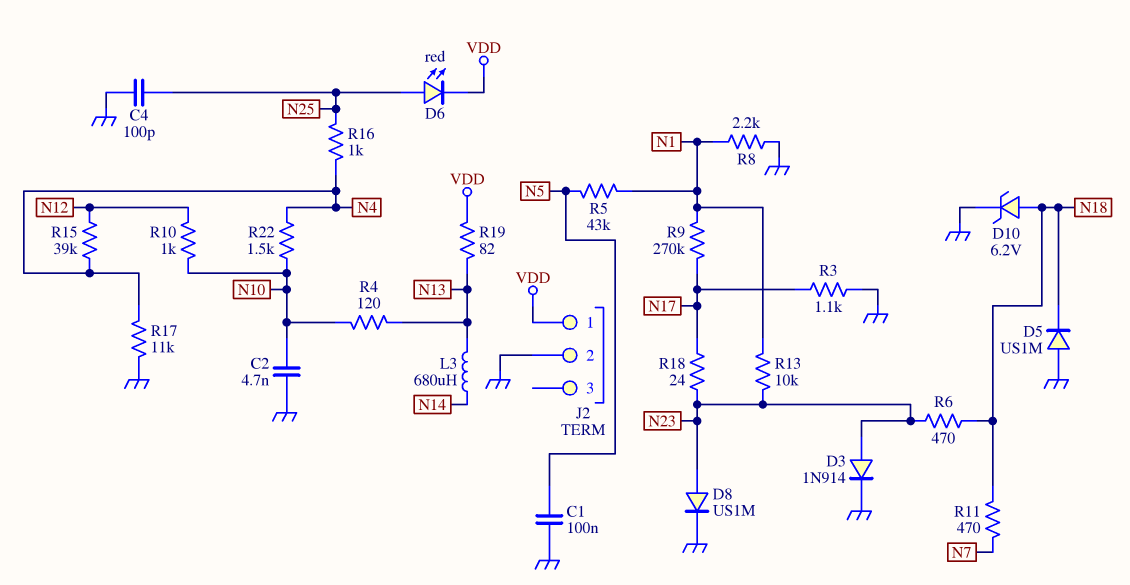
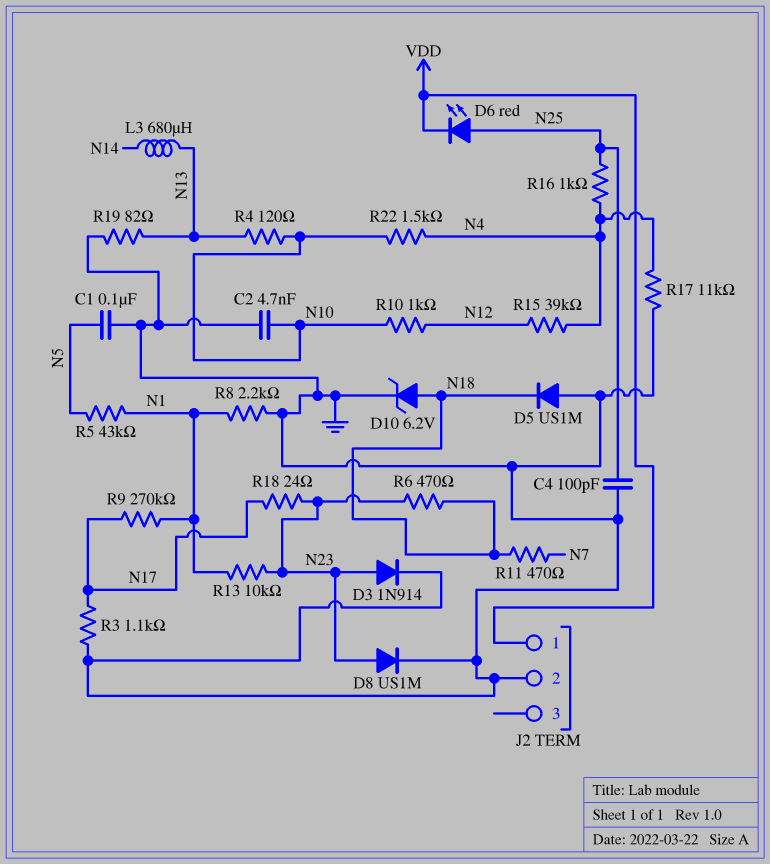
R19: 82 (N13, VDD) -> 82 (GND, N13)

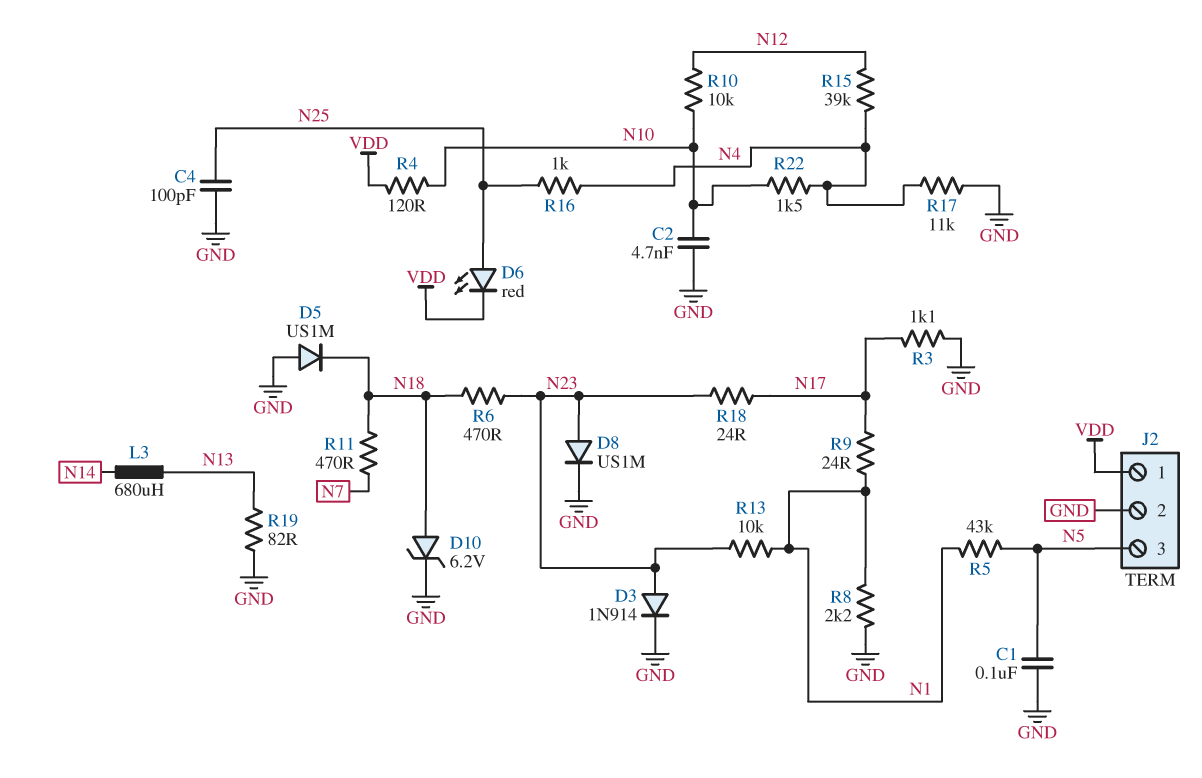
J2 pin 3: none -> N5
R4: 120 (N10, N13) -> 120 (N10, VDD)
R9: 270k (N1, N17) -> 24 (N1, N17)
R10: 1k (N10, N12) -> 10k (N10, N12)

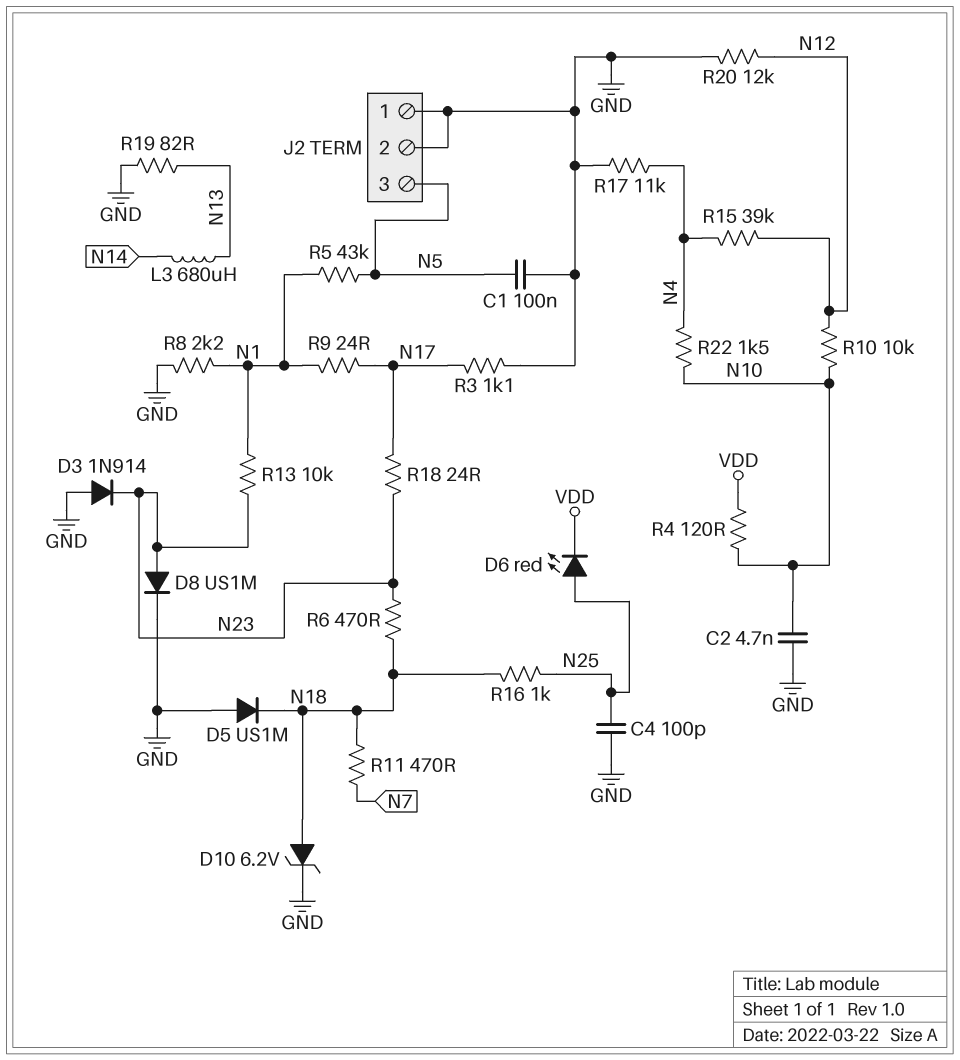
D3: diode 1N914 (A N23, K GND) -> diode 1N914 (A GND, K N23)
J2 pin 1: VDD -> GND
R16: 1k (N4, N25) -> 1k (N18, N25)
R20: none -> 12k (GND, N12)

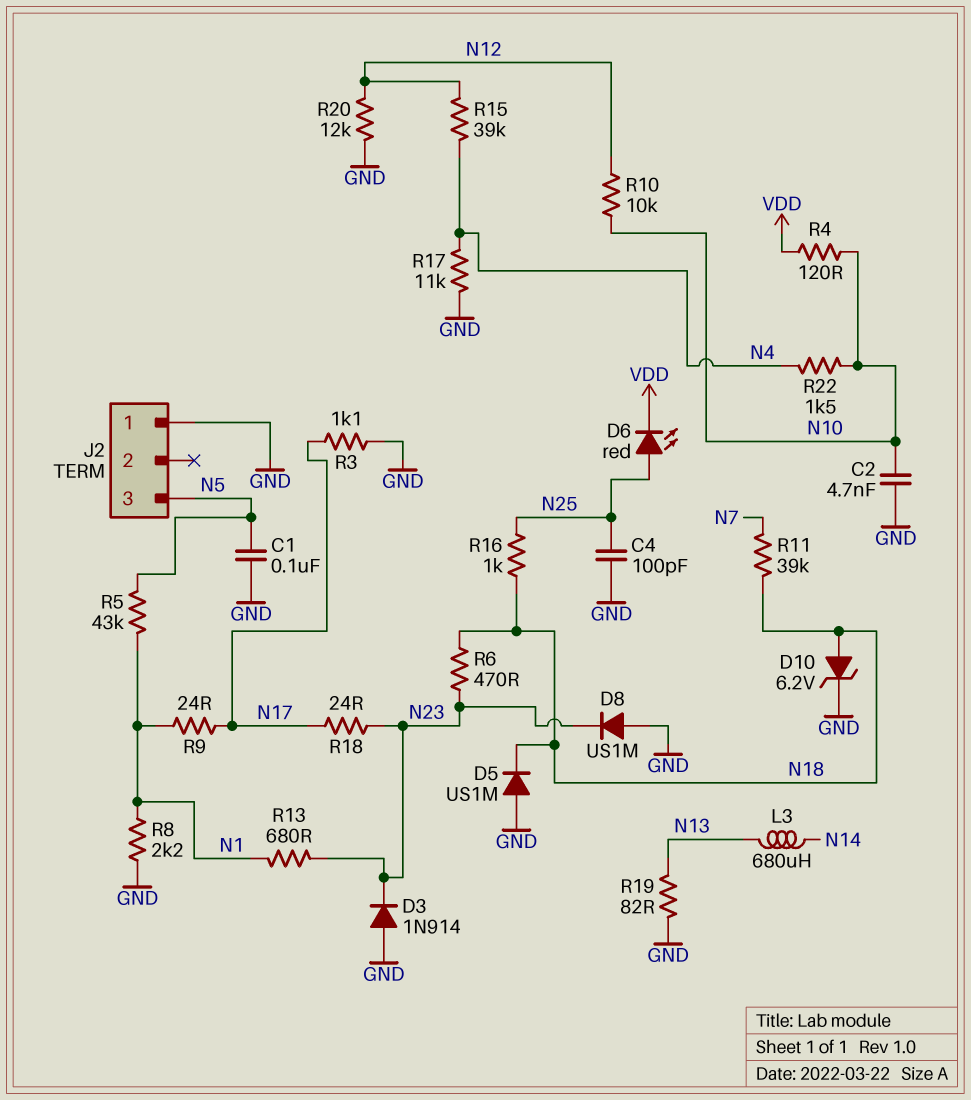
D8: diode US1M (A N23, K GND) -> diode US1M (A GND, K N23)
J2 pin 2: GND -> none
R11: 470 (N7, N18) -> 39k (N7, N18)
R13: 10k (N1, N23) -> 680 (N1, N23)

